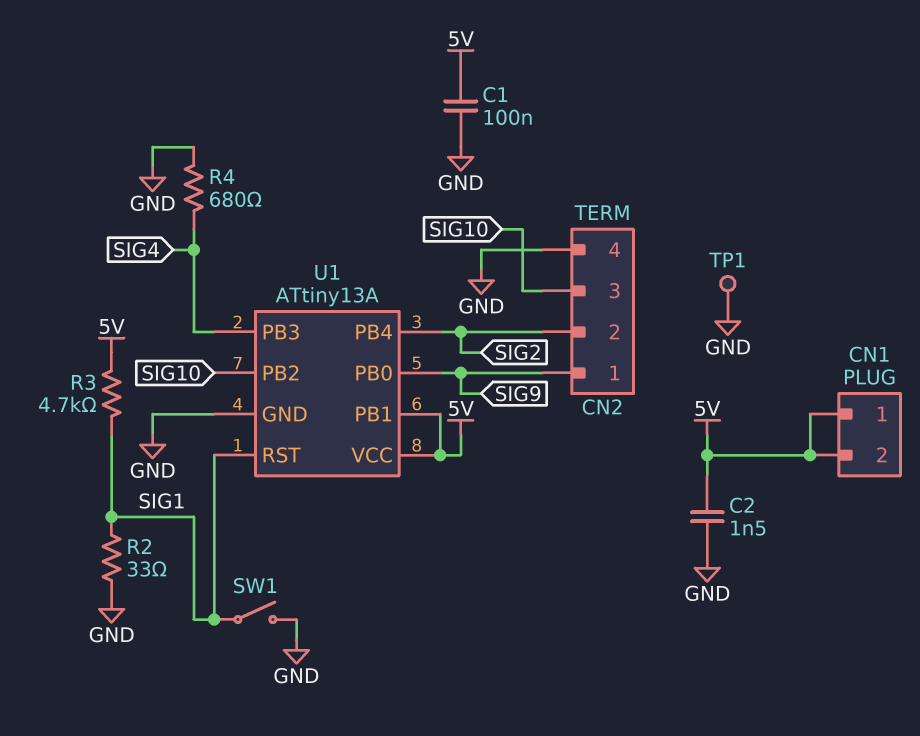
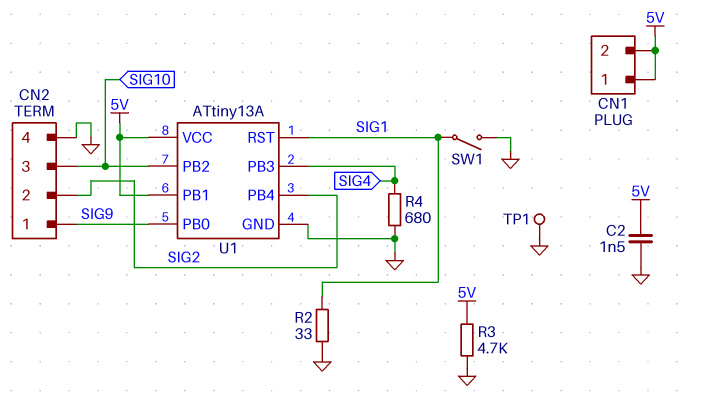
C1: 100nF (5V, GND) -> none
R3: 4.7k (5V, SIG1) -> 4.7k (5V, GND)

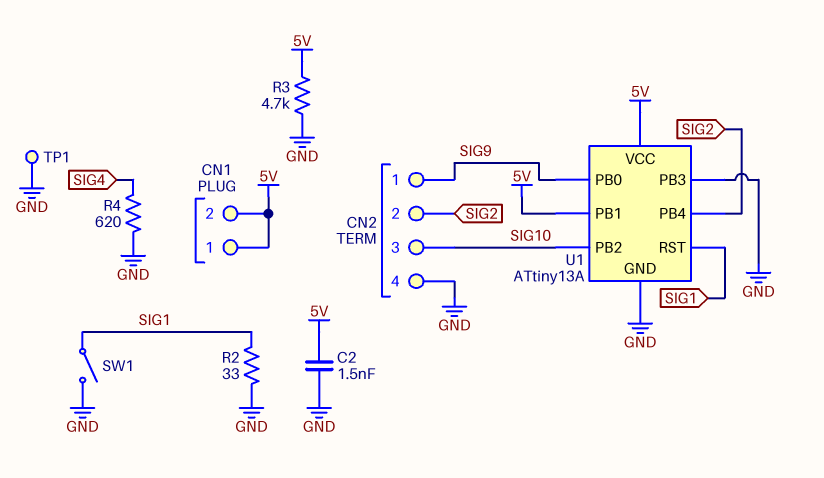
R4: 680 (GND, SIG4) -> 620 (GND, SIG4)
U1 pin PB3: SIG4 -> GND

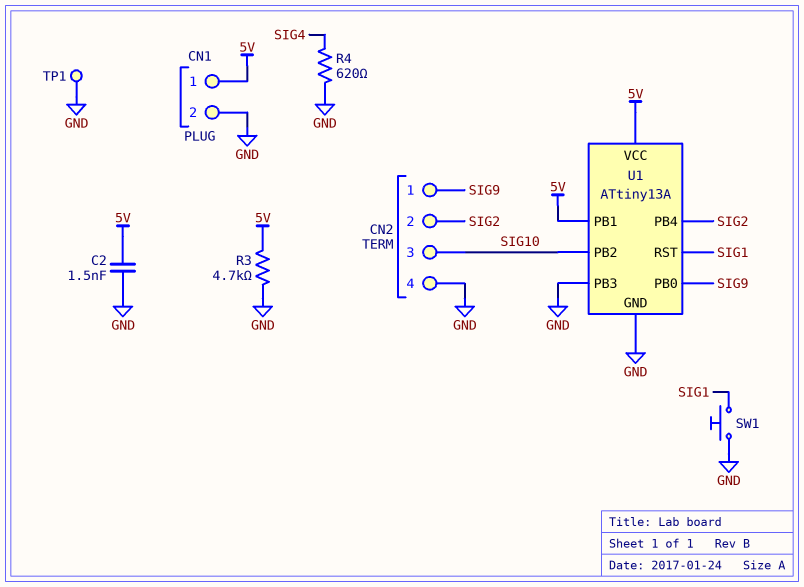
CN1 pin 2: 5V -> GND
R2: 33 (GND, SIG1) -> none
SW1: switch (GND, SIG1) -> button (GND, SIG1)

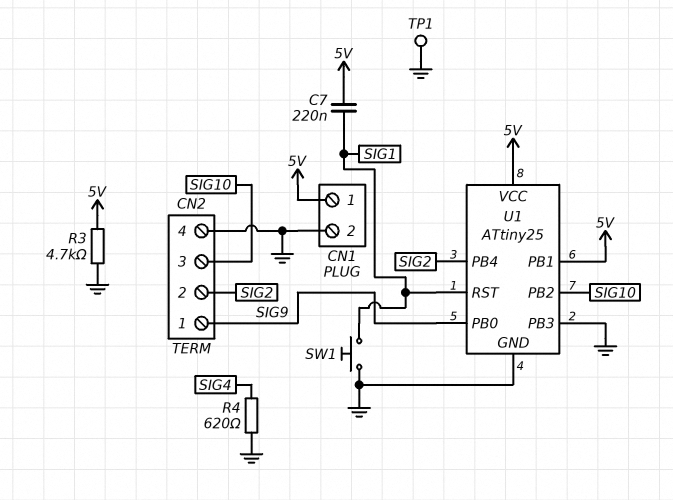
C2: 1.5nF (5V, GND) -> none
C7: none -> 220nF (5V, SIG1)
U1: ATtiny13A -> ATtiny25

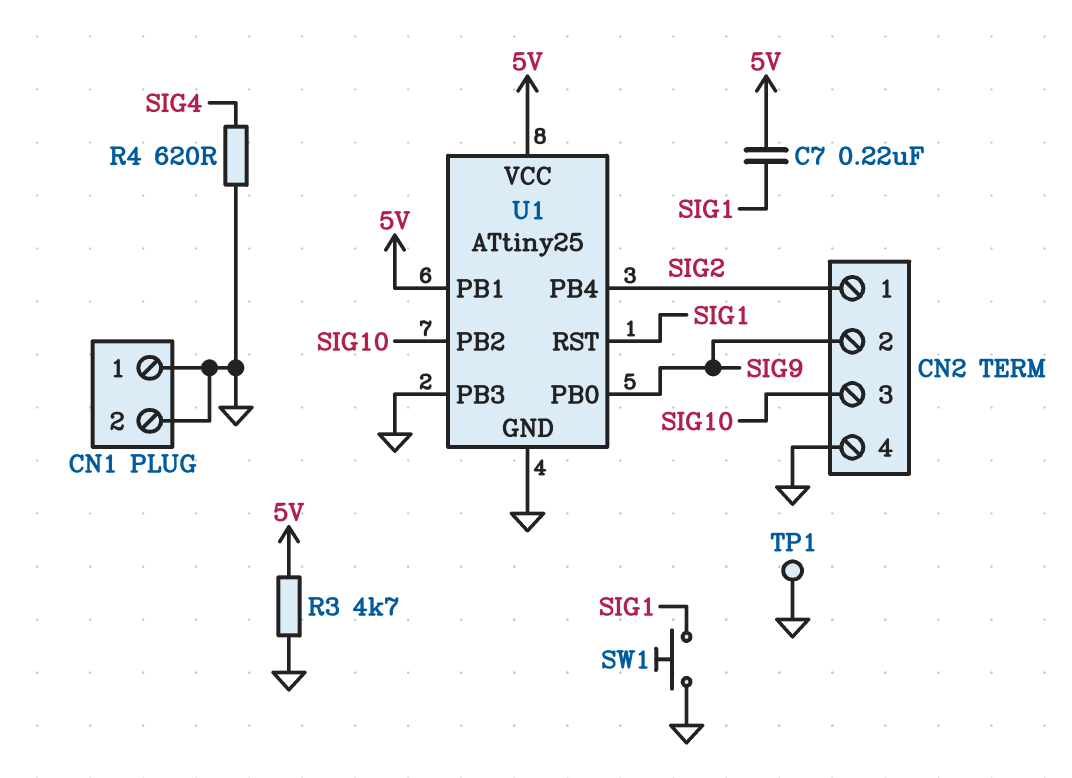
CN1 pin 1: 5V -> GND
CN2 pin 1: SIG9 -> SIG2
CN2 pin 2: SIG2 -> SIG9

